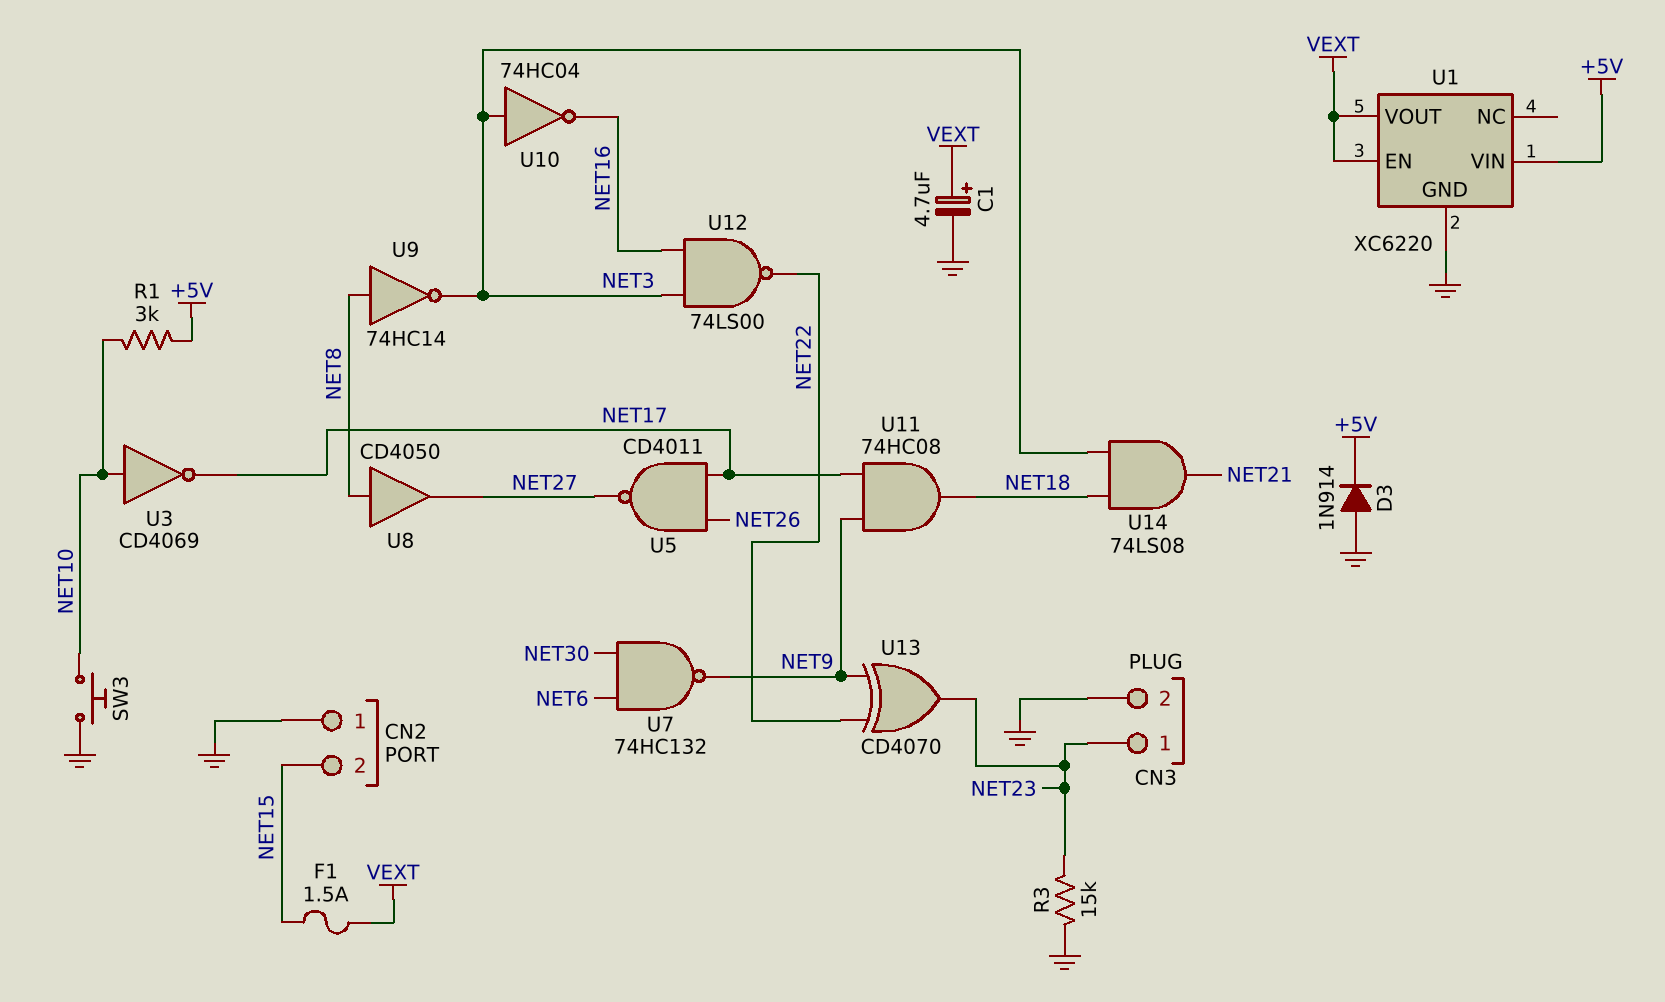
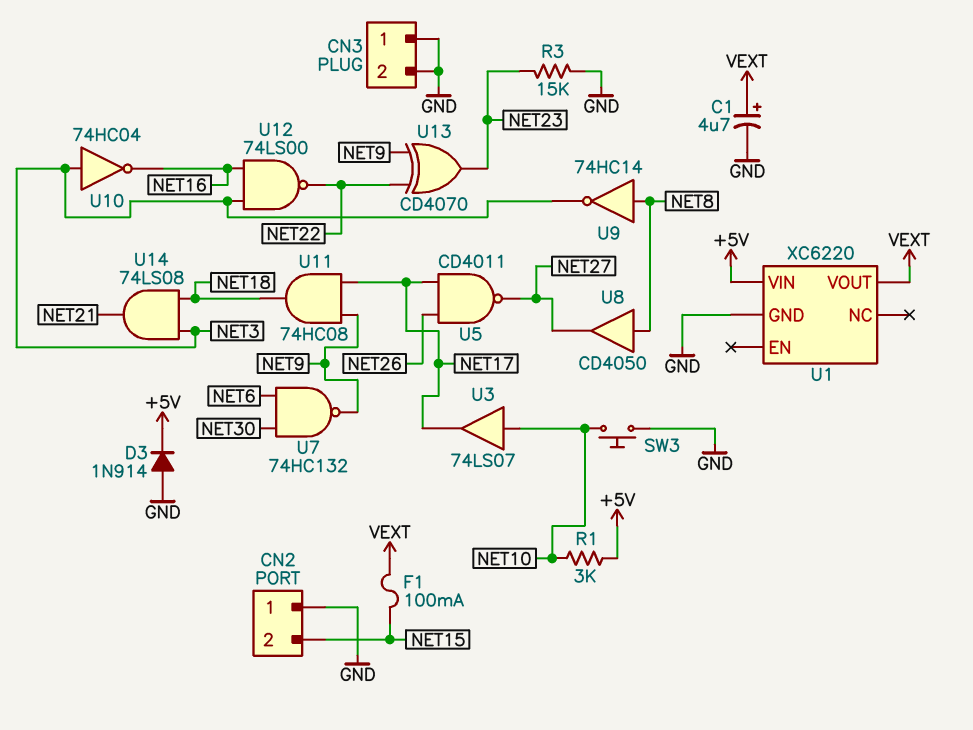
CN3 pin 1: NET23 -> GND
F1: 1.5A (NET15, VEXT) -> 100mA (NET15, VEXT)
U1 pin EN: VEXT -> none
U3: NOT CD4069 (in NET10, out NET17) -> buffer 74LS07 (in NET10, out NET17)

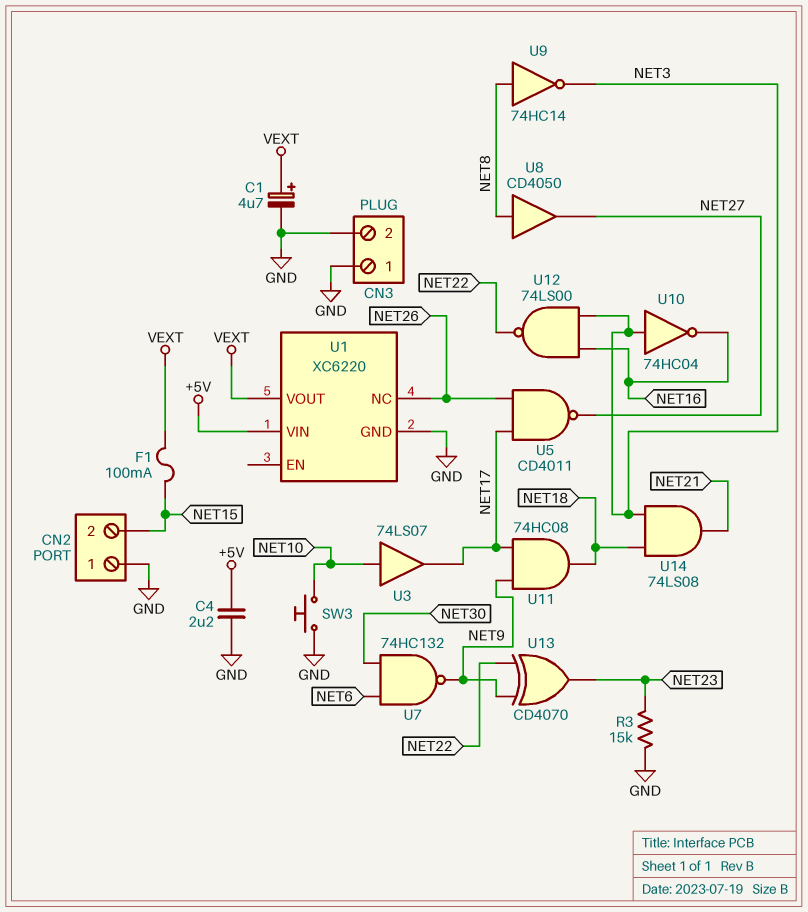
C4: none -> 2.2uF (+5V, GND)
D3: diode 1N914 (A GND, K +5V) -> none
R1: 3k (+5V, NET10) -> none
U1 pin NC: none -> NET26

